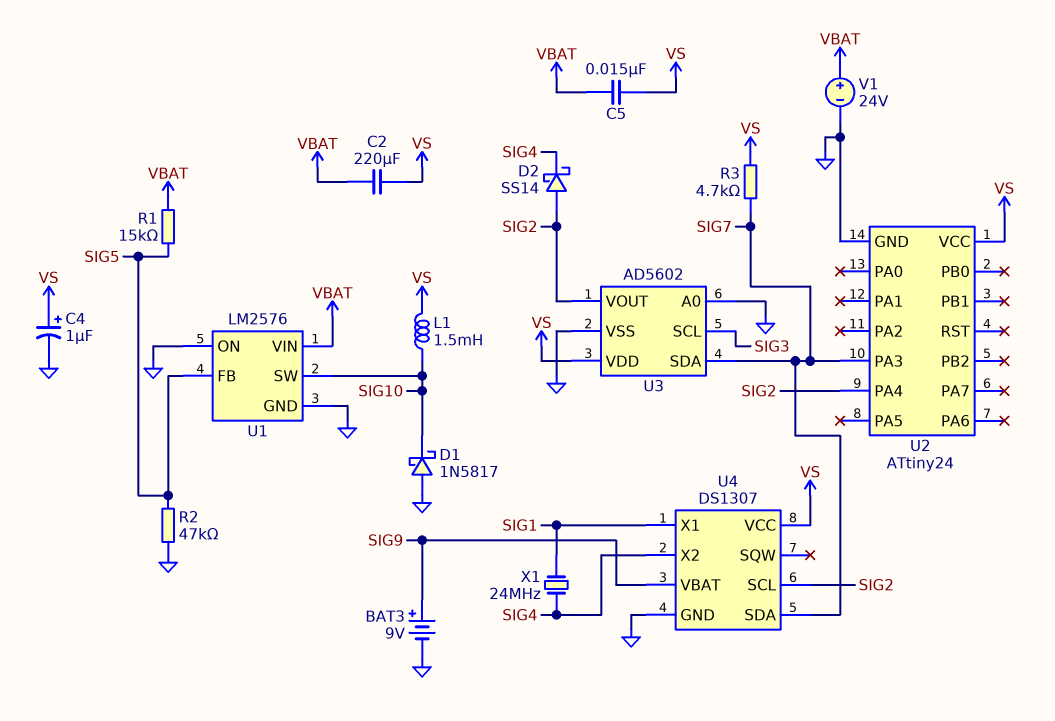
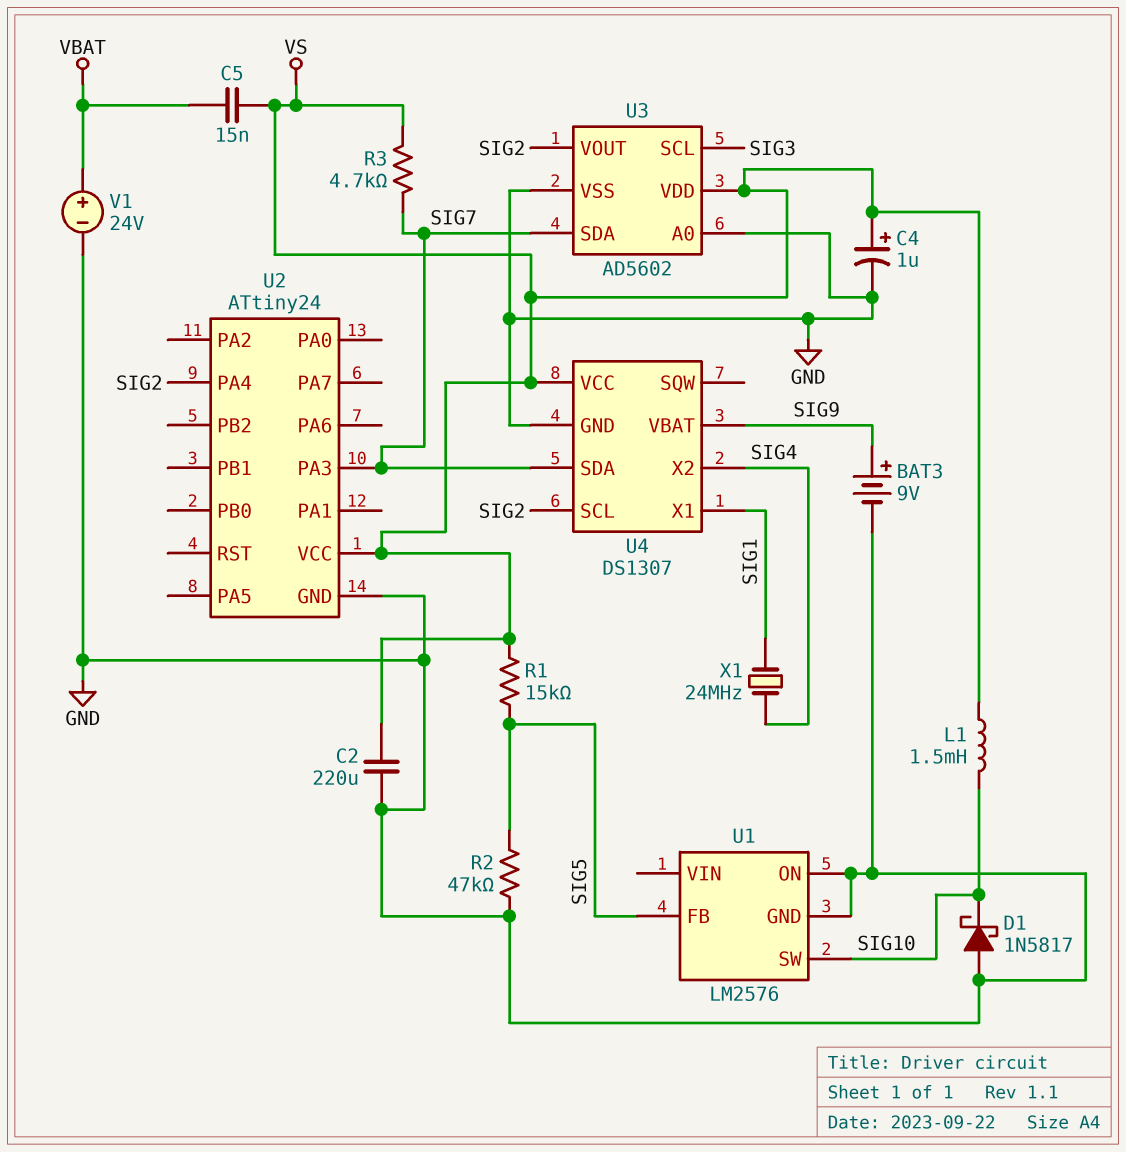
C2: 220uF (VBAT, VS) -> 220uF (GND, VS)
D2: schottky SS14 (A SIG2, K SIG4) -> none
R1: 15k (SIG5, VBAT) -> 15k (SIG5, VS)
U1 pin VIN: VBAT -> none

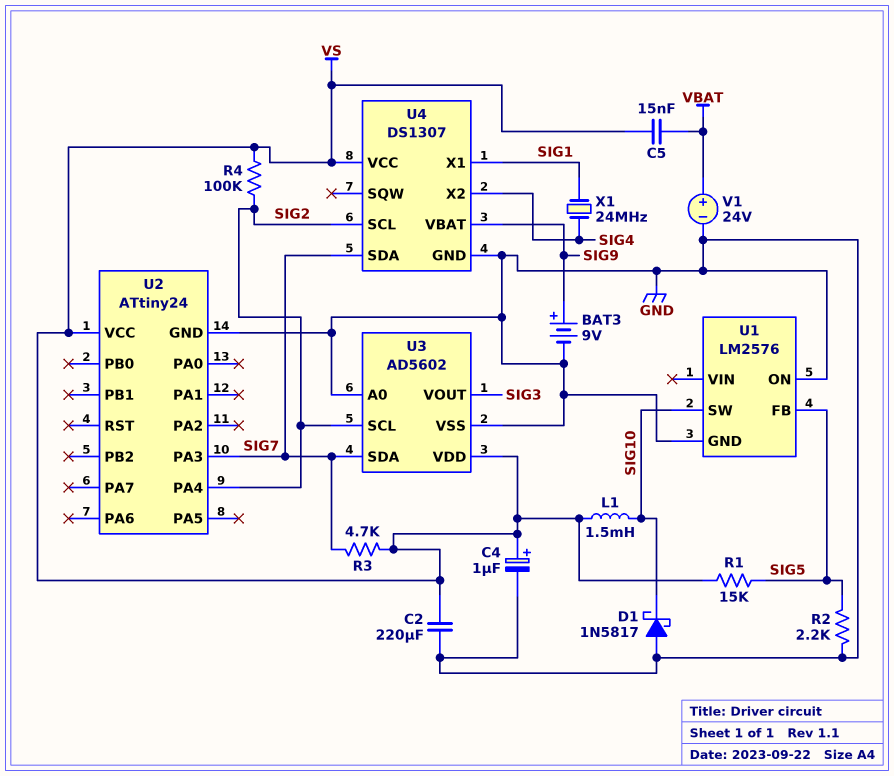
R2: 47k (GND, SIG5) -> 2.2k (GND, SIG5)
R4: none -> 100k (SIG2, VS)
U3 pin SCL: SIG3 -> SIG2
U3 pin VOUT: SIG2 -> SIG3

